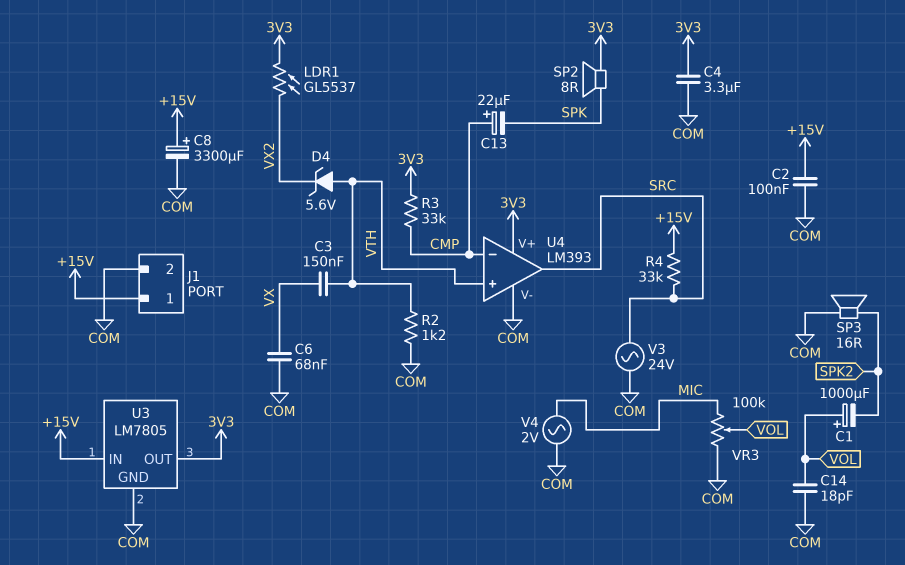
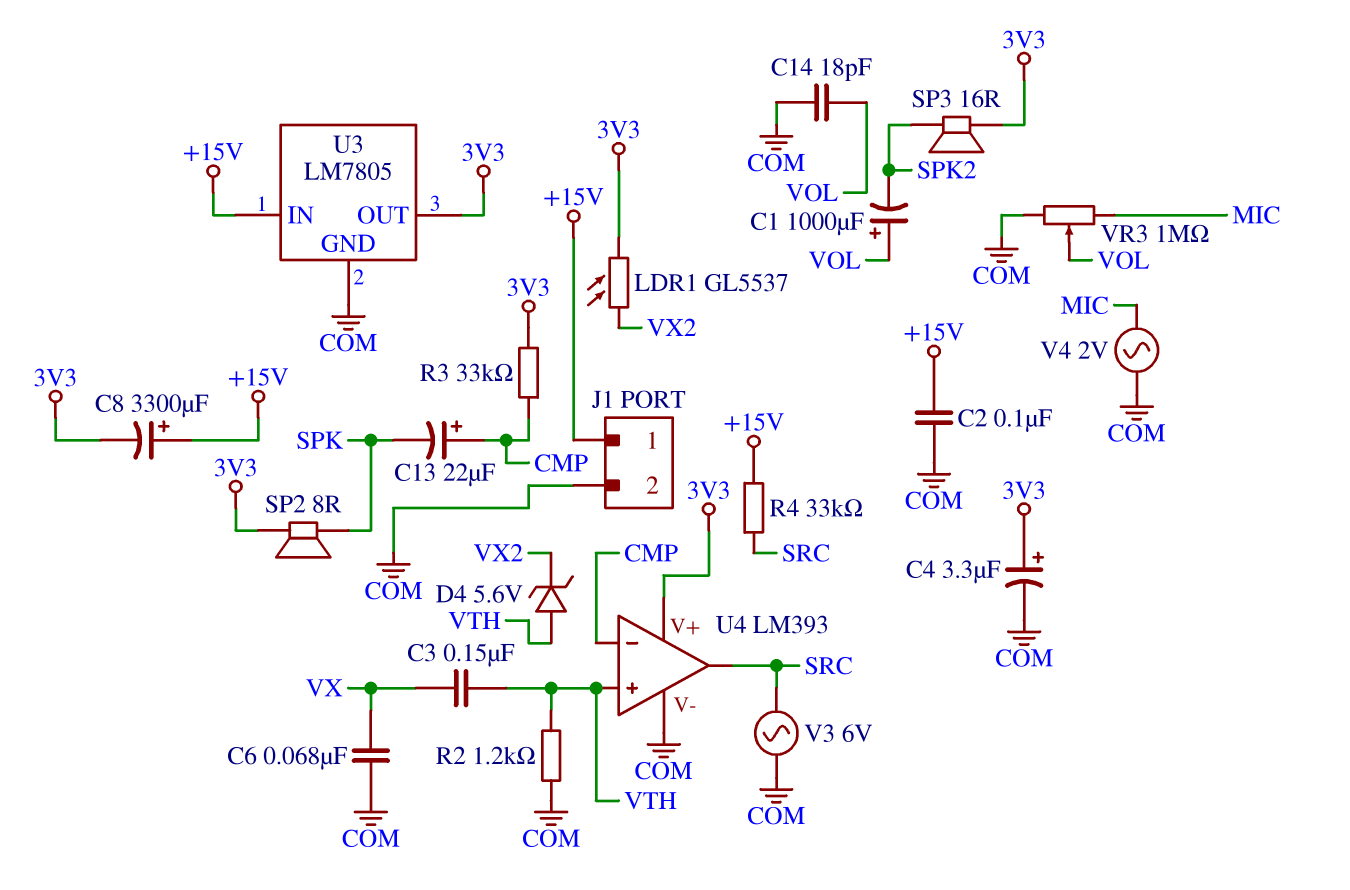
C4: 3.3uF (3V3, COM) -> 3.3uF (plus 3V3, minus COM)
C8: 3300uF (plus +15V, minus COM) -> 3300uF (plus +15V, minus 3V3)
SP3: speaker 16R (COM, SPK2) -> speaker 16R (3V3, SPK2)
V3: AC 24V (COM, SRC) -> AC 6V (COM, SRC)
VR3: 100k (COM, MIC, wiper VOL) -> 1M (COM, MIC, wiper VOL)

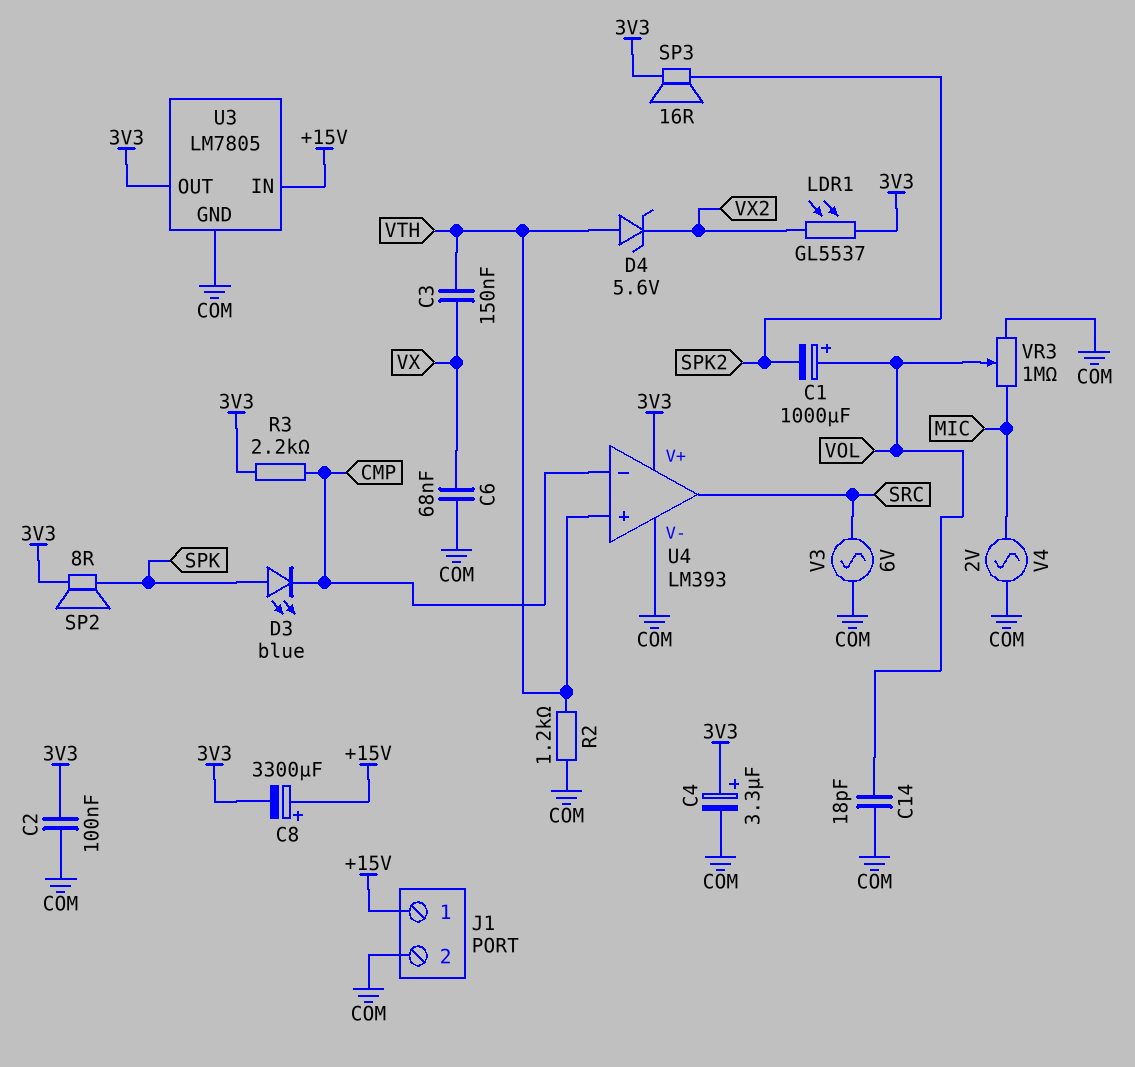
C2: 100nF (+15V, COM) -> 100nF (3V3, COM)
C13: 22uF (plus CMP, minus SPK) -> none
D3: none -> LED blue (A SPK, K CMP)
R3: 33k (3V3, CMP) -> 2.2k (3V3, CMP)
R4: 33k (+15V, SRC) -> none

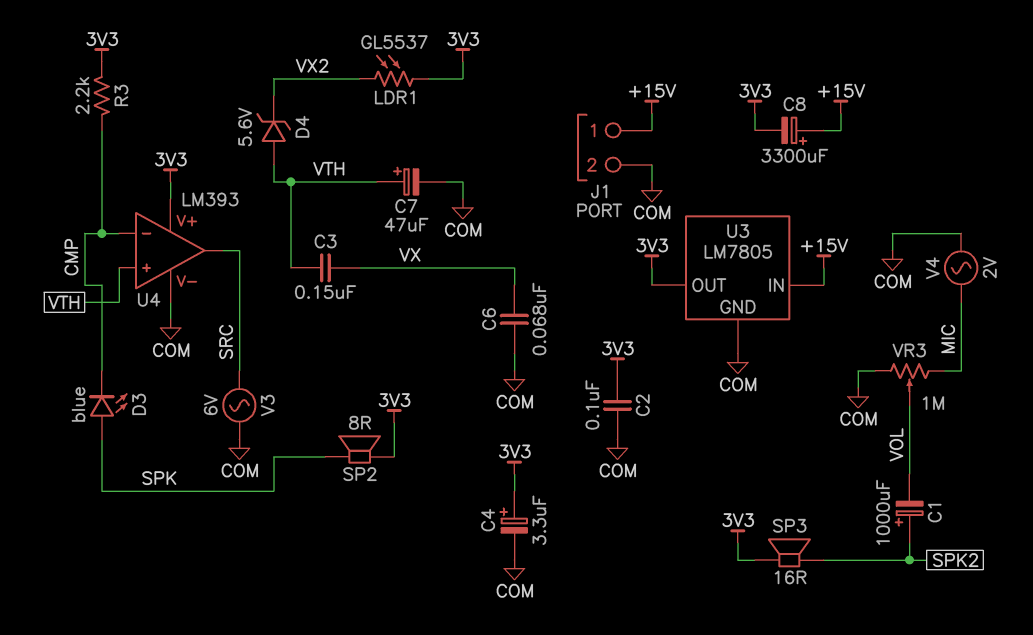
C1: 1000uF (plus VOL, minus SPK2) -> 1000uF (plus SPK2, minus VOL)
C7: none -> 47uF (plus VTH, minus COM)
C14: 18pF (COM, VOL) -> none
R2: 1.2k (COM, VTH) -> none

